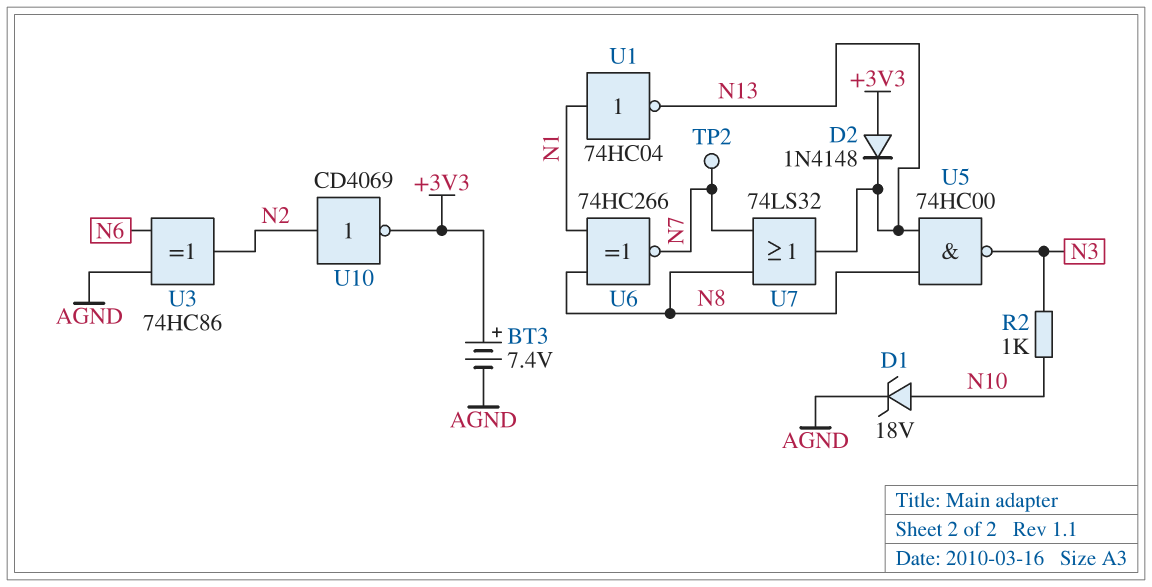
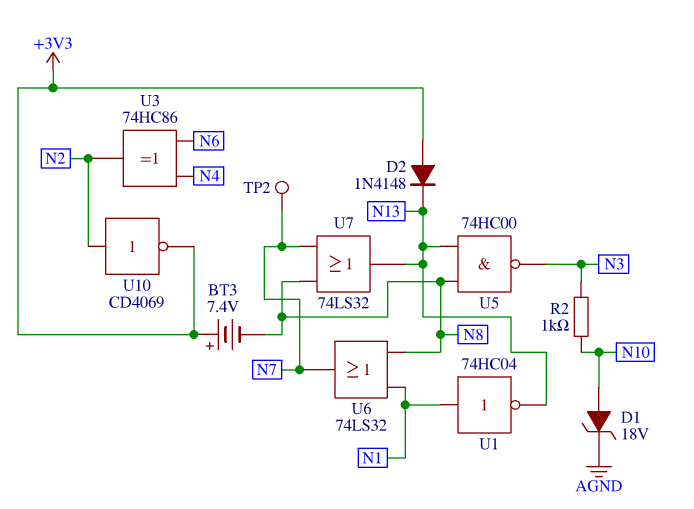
BT3: 7.4V (plus +3V3, minus AGND) -> 7.4V (plus +3V3, minus N8)
U3: XOR 74HC86 (in AGND, in N6, out N2) -> XOR 74HC86 (in N4, in N6, out N2)
U6: XNOR 74HC266 (in N1, in N8, out N7) -> OR 74LS32 (in N1, in N8, out N7)

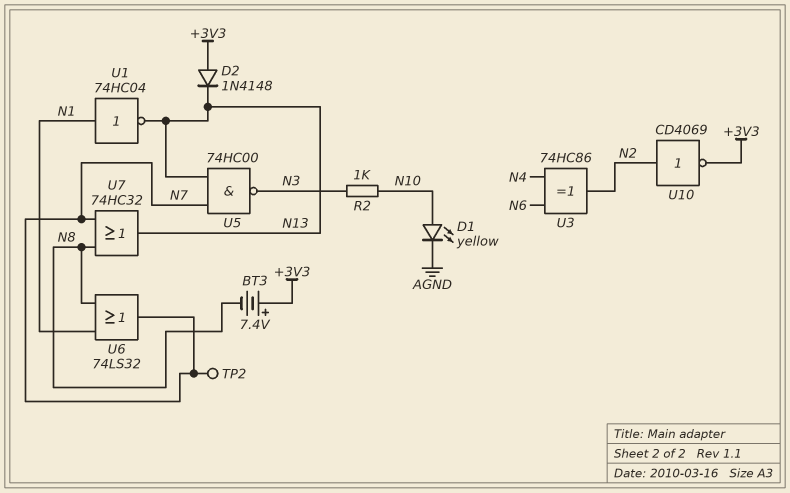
D1: zener 18V (A N10, K AGND) -> LED yellow (A N10, K AGND)
U5: NAND 74HC00 (in N8, in N13, out N3) -> NAND 74HC00 (in N7, in N13, out N3)
U7: OR 74LS32 (in N7, in N8, out N13) -> OR 74HC32 (in N7, in N8, out N13)

